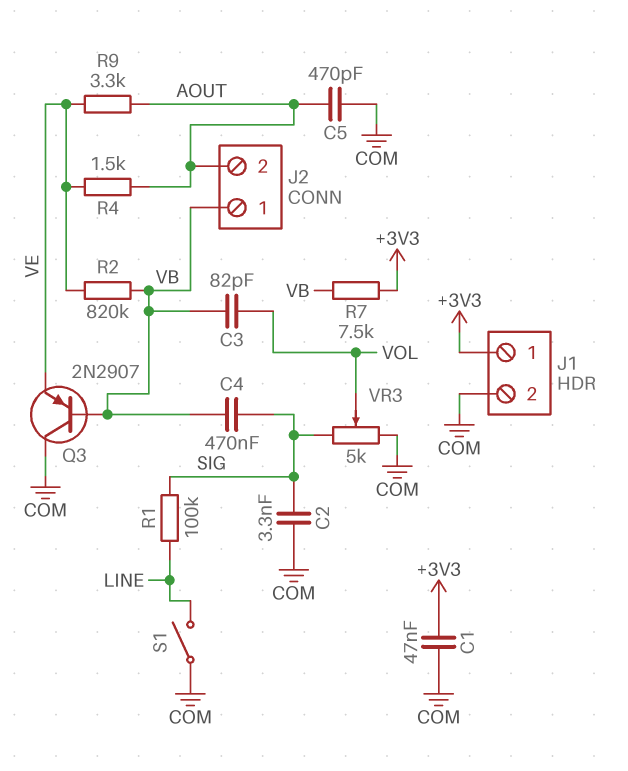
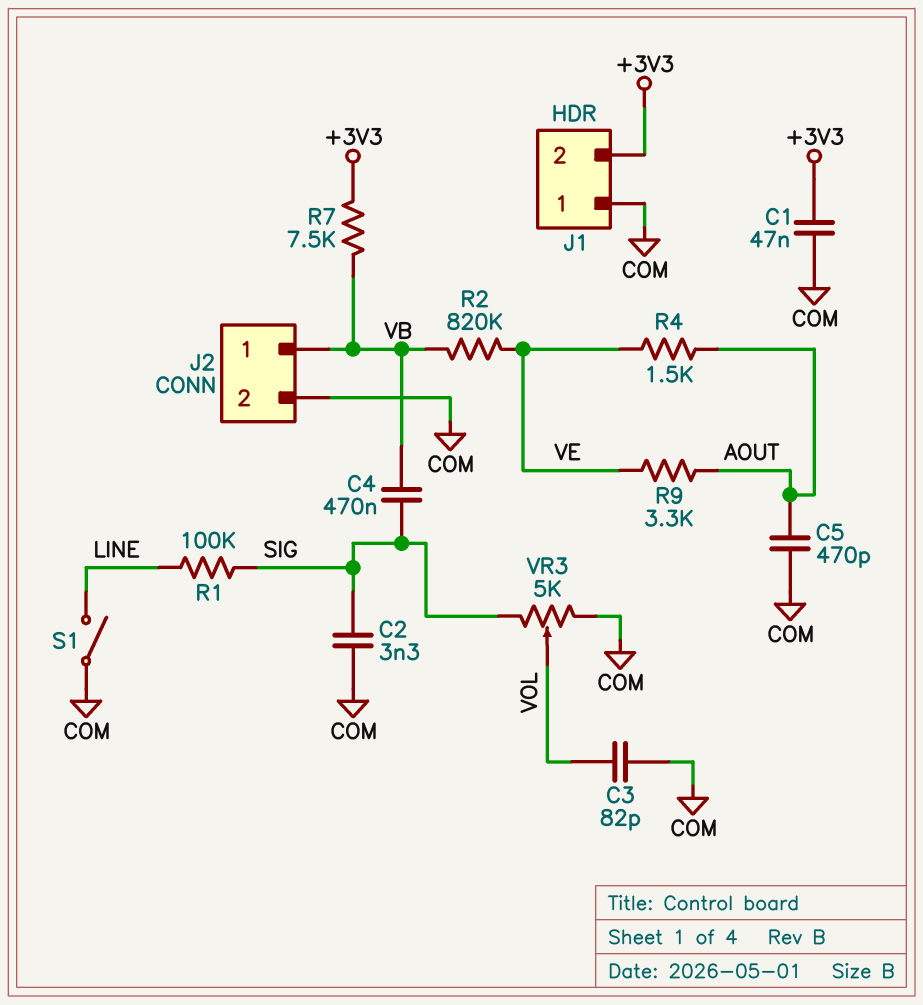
C3: 82pF (VB, VOL) -> 82pF (COM, VOL)
J1 pin 1: +3V3 -> COM
J1 pin 2: COM -> +3V3
J2 pin 2: AOUT -> COM
Q3: PNP 2N2907 (B VB, C COM, E VE) -> none

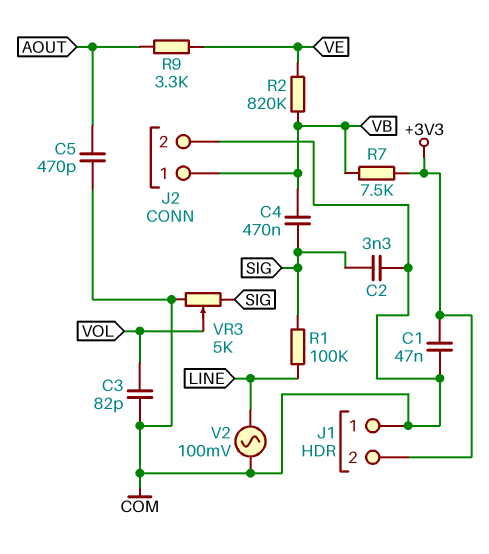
R4: 1.5k (AOUT, VE) -> none
S1: switch (COM, LINE) -> none
V2: none -> AC 100mV (COM, LINE)

